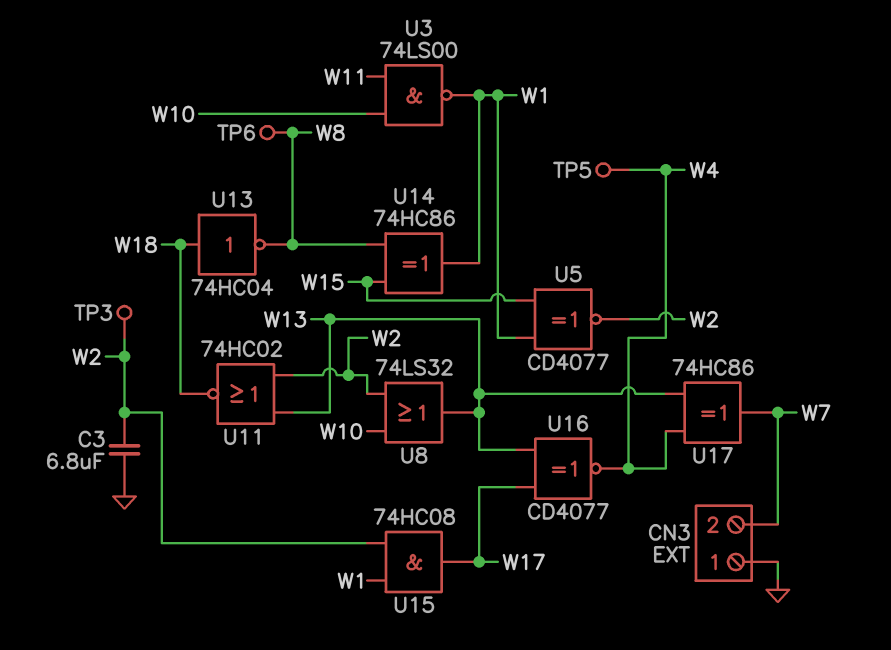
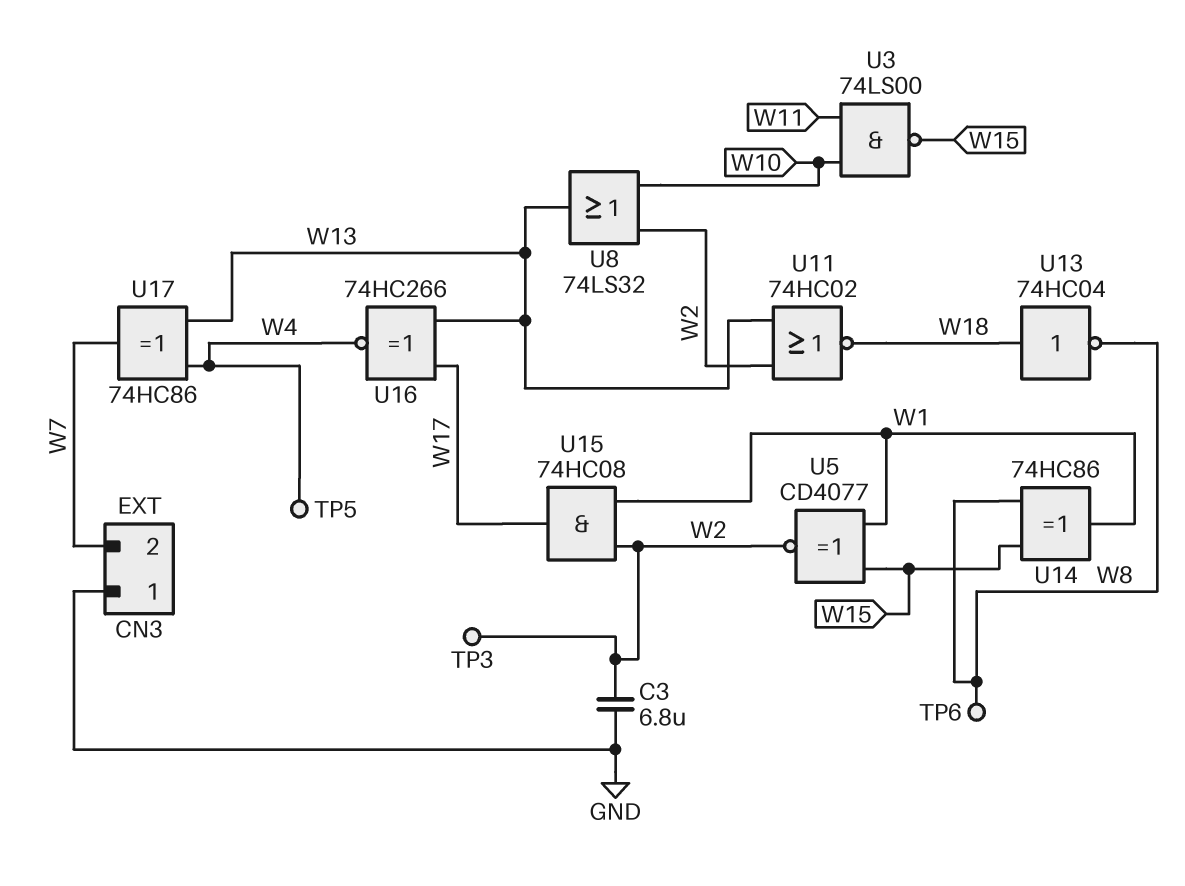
U3: NAND 74LS00 (in W10, in W11, out W1) -> NAND 74LS00 (in W10, in W11, out W15)
U16: XNOR CD4077 (in W13, in W17, out W4) -> XNOR 74HC266 (in W13, in W17, out W4)

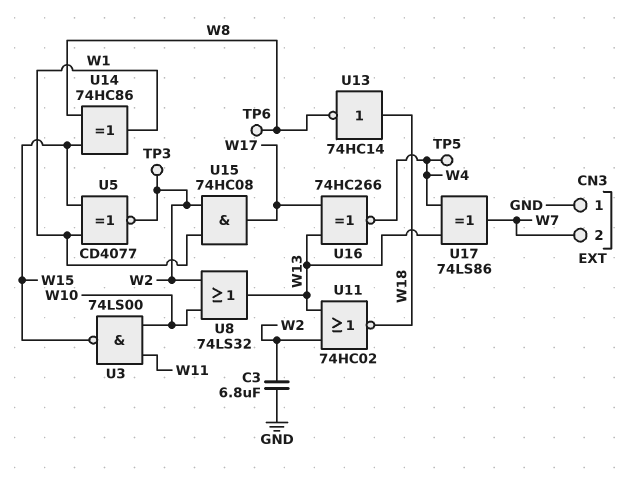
U13: NOT 74HC04 (in W18, out W8) -> NOT 74HC14 (in W18, out W8)
U17: XOR 74HC86 (in W4, in W13, out W7) -> XOR 74LS86 (in W4, in W13, out W7)

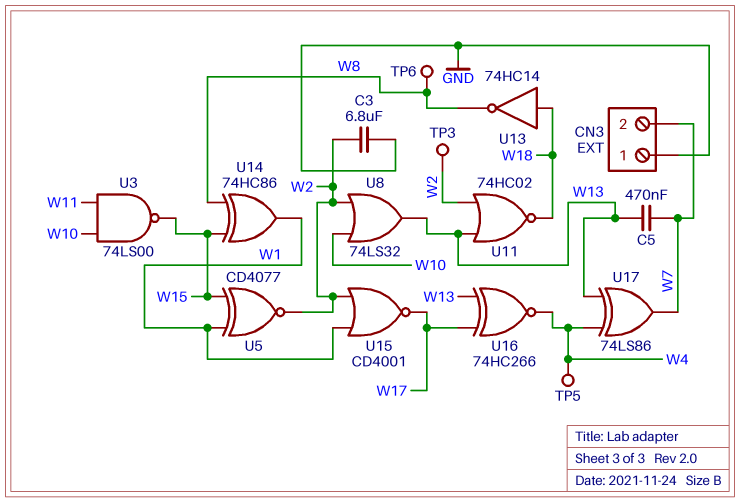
C5: none -> 470nF (W7, W13)
U15: AND 74HC08 (in W1, in W2, out W17) -> NOR CD4001 (in W1, in W2, out W17)

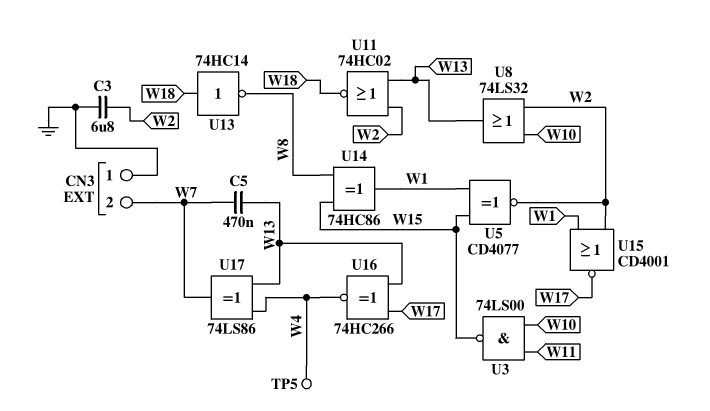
TP3: test point (W2) -> none
TP6: test point (W8) -> none

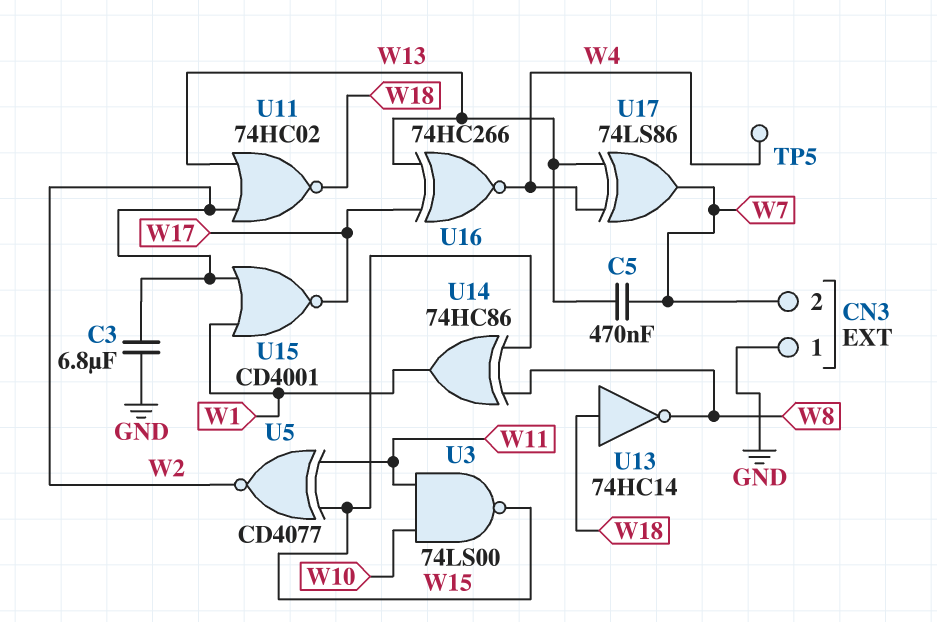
U5: XNOR CD4077 (in W1, in W15, out W2) -> XNOR CD4077 (in W11, in W15, out W2)
U8: OR 74LS32 (in W2, in W10, out W13) -> none

